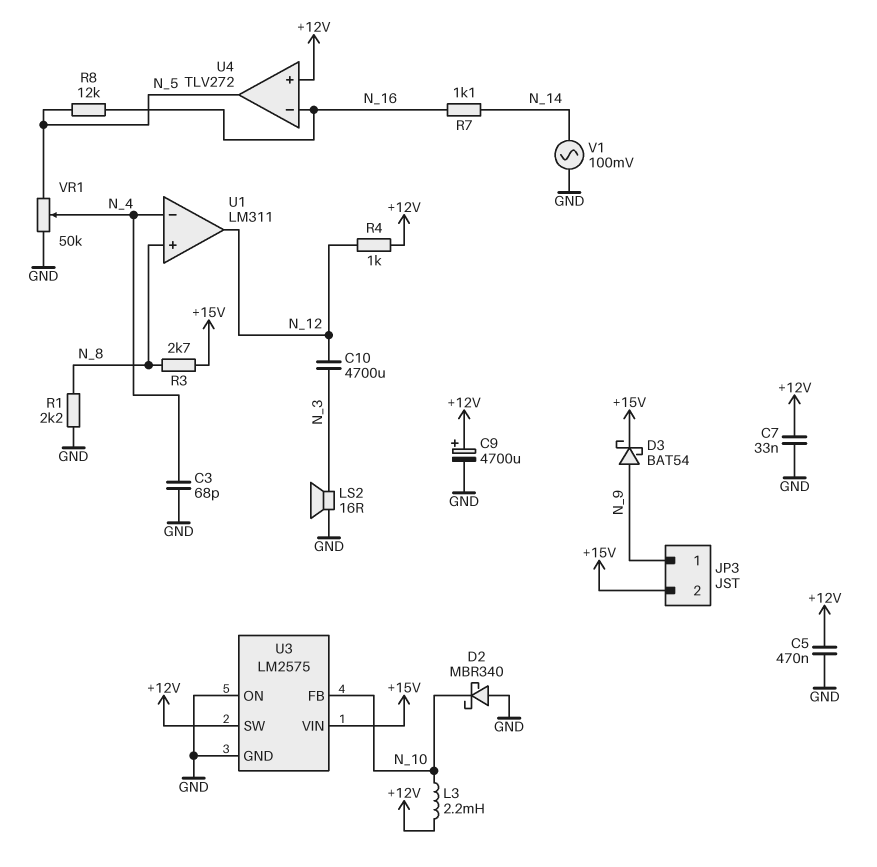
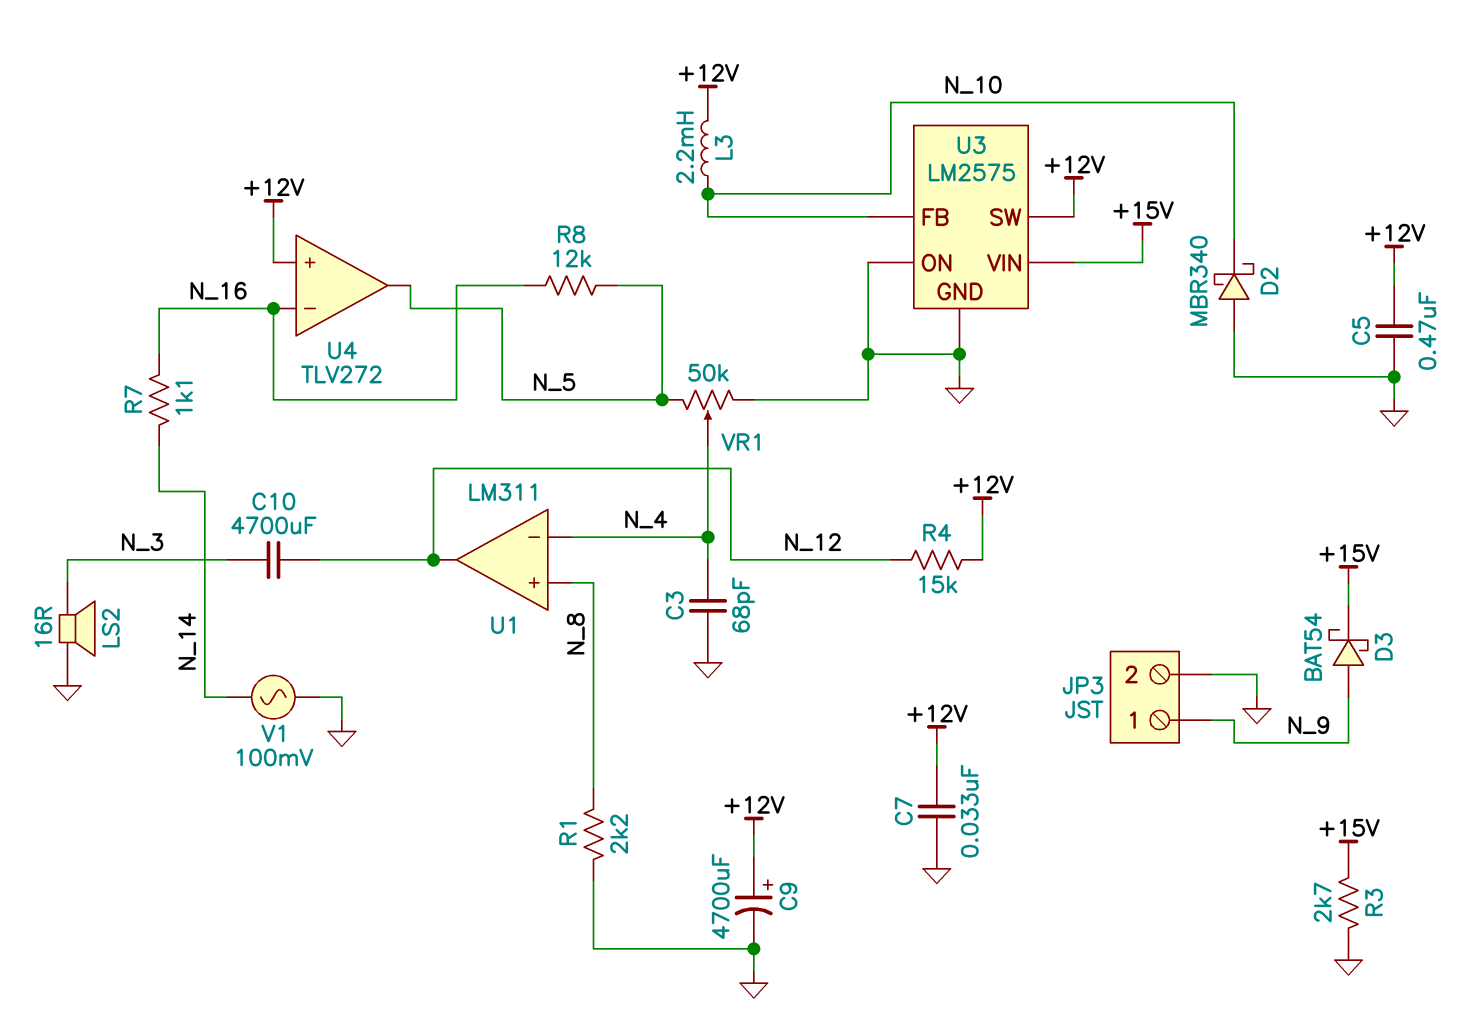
JP3 pin 2: +15V -> GND
R3: 2.7k (+15V, N_8) -> 2.7k (+15V, GND)
R4: 1k (+12V, N_12) -> 15k (+12V, N_12)

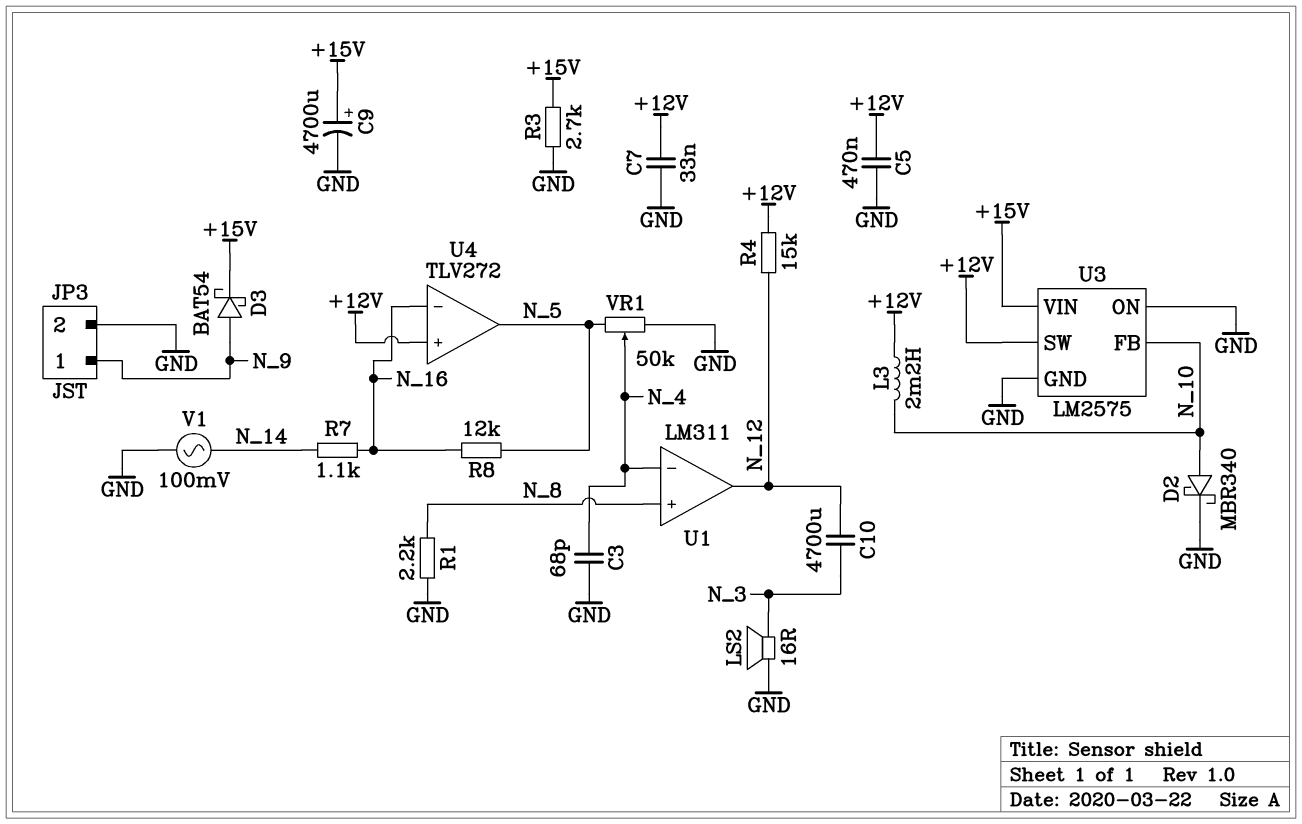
C9: 4700uF (plus +12V, minus GND) -> 4700uF (plus +15V, minus GND)
D2: schottky MBR340 (A GND, K N_10) -> schottky MBR340 (A N_10, K GND)

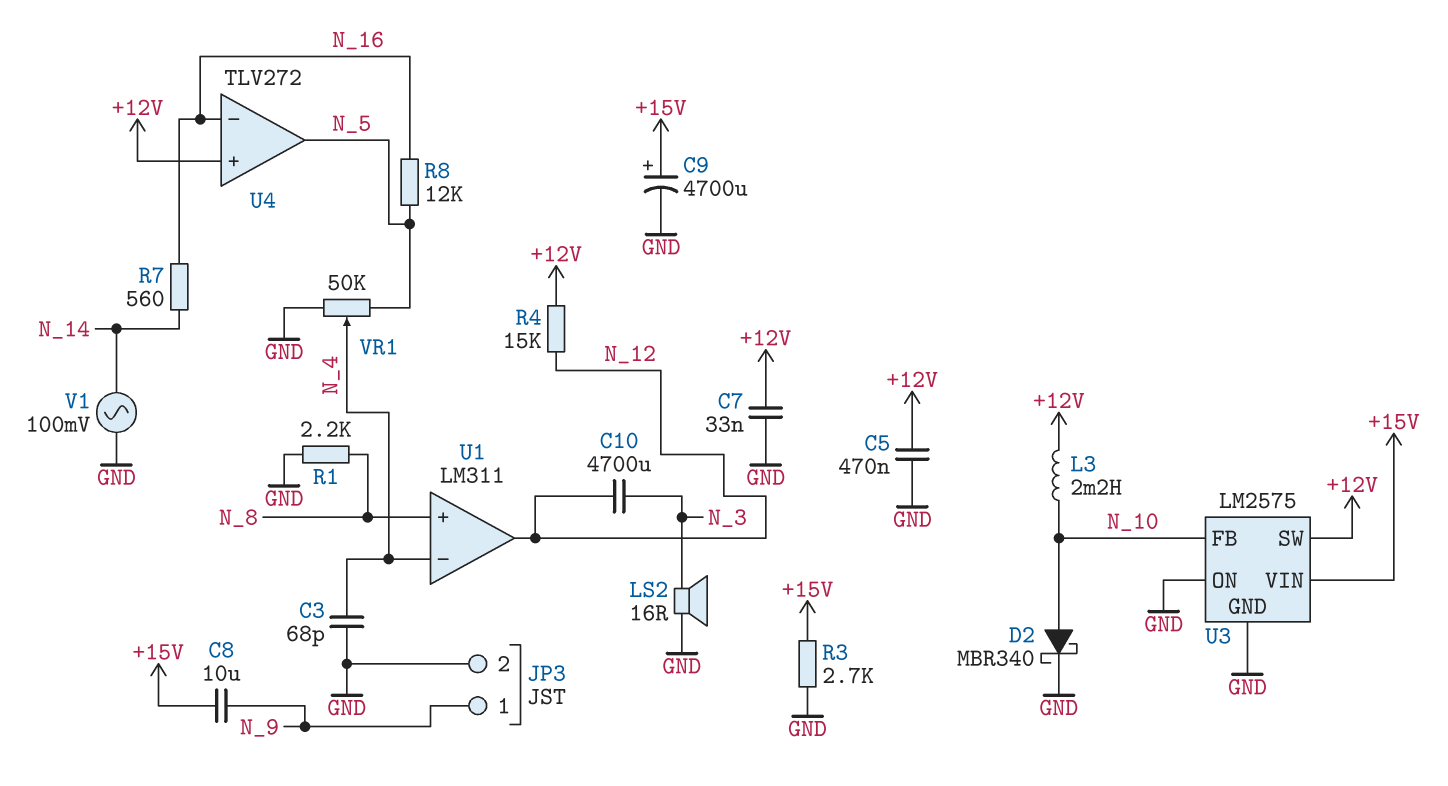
C8: none -> 10uF (+15V, N_9)
D3: schottky BAT54 (A N_9, K +15V) -> none
R7: 1.1k (N_14, N_16) -> 560 (N_14, N_16)

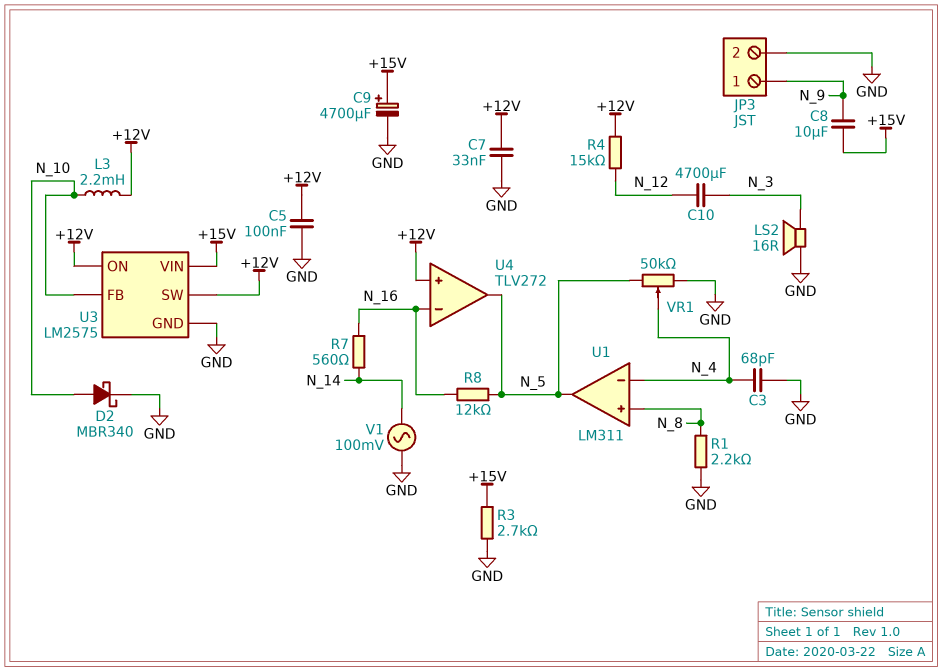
C5: 470nF (+12V, GND) -> 100nF (+12V, GND)
U1 pin out: N_12 -> N_5
U3 pin ON: GND -> +12V

